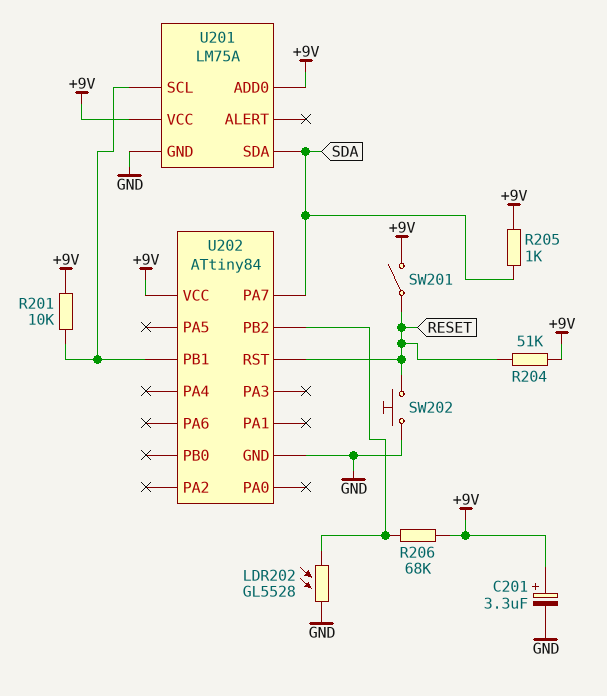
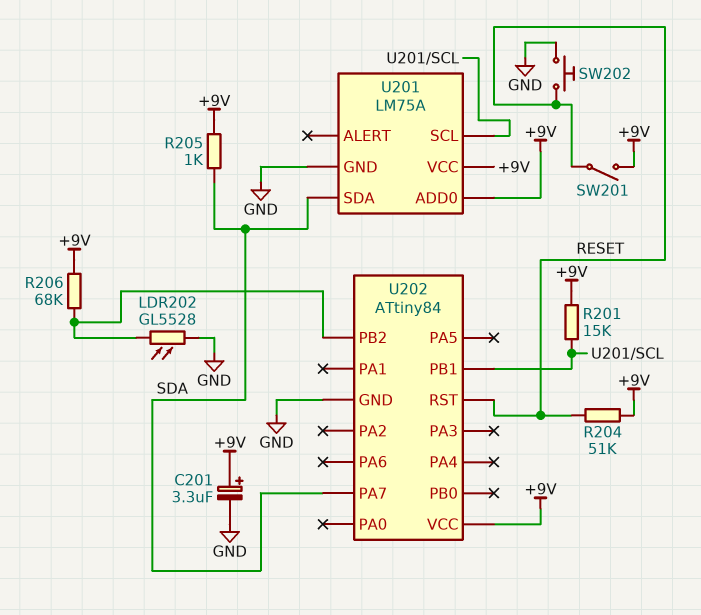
R201: 10k (+9V, U201/SCL) -> 15k (+9V, U201/SCL)

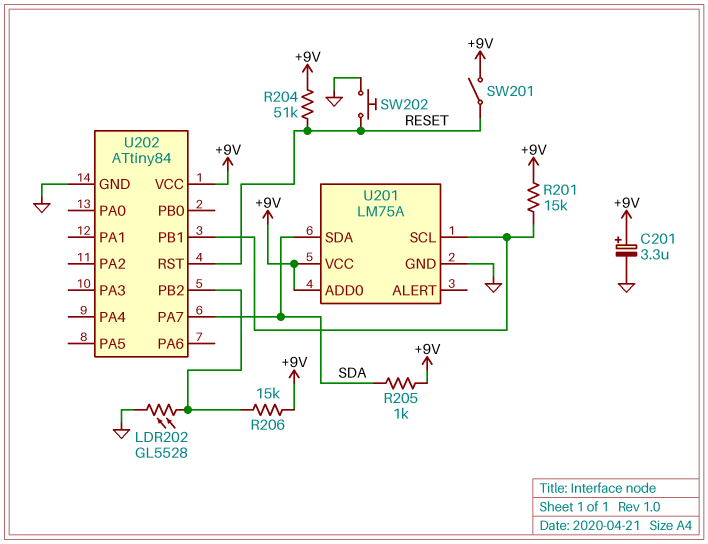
R206: 68k (+9V, U202/PB2) -> 15k (+9V, U202/PB2)

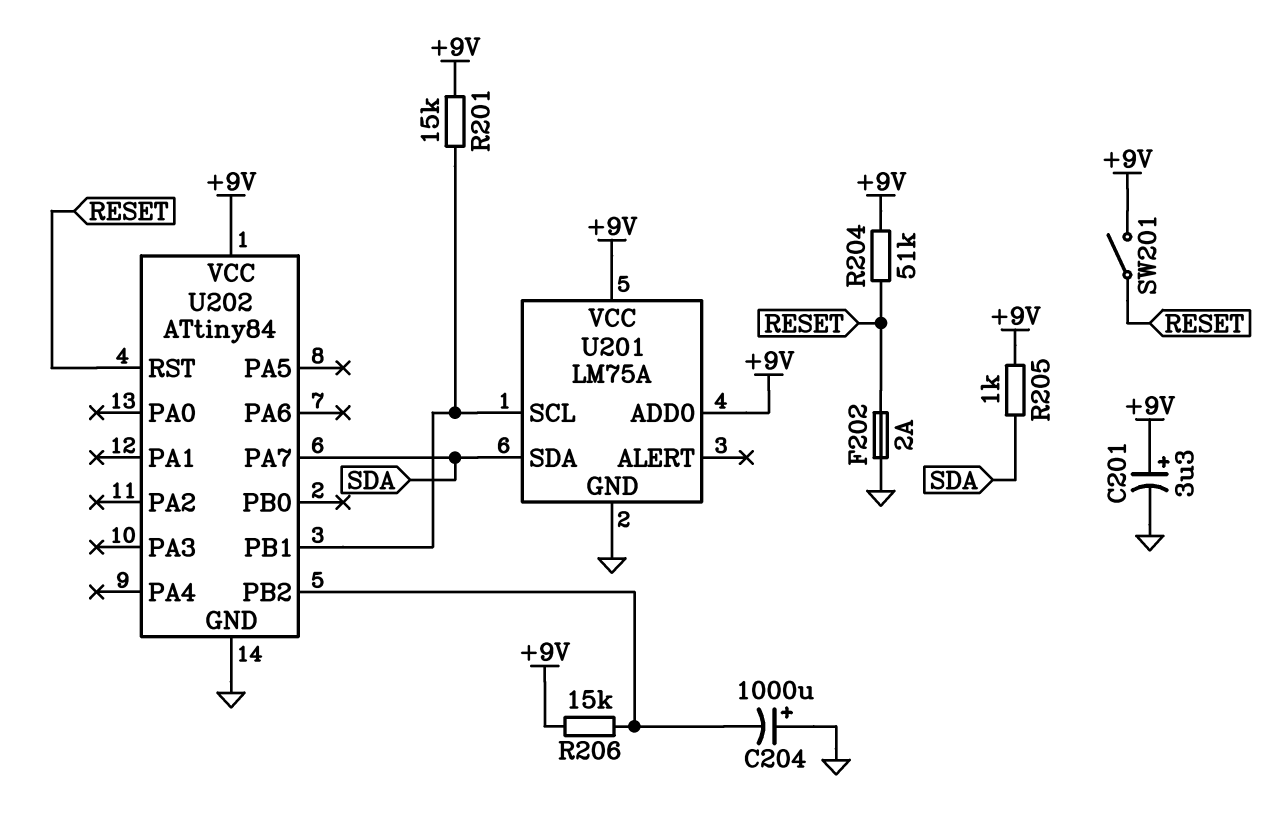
C204: none -> 1000uF (plus GND, minus U202/PB2)
F202: none -> 2A (GND, RESET)
LDR202: GL5528 (GND, U202/PB2) -> none
SW202: button (GND, RESET) -> none

